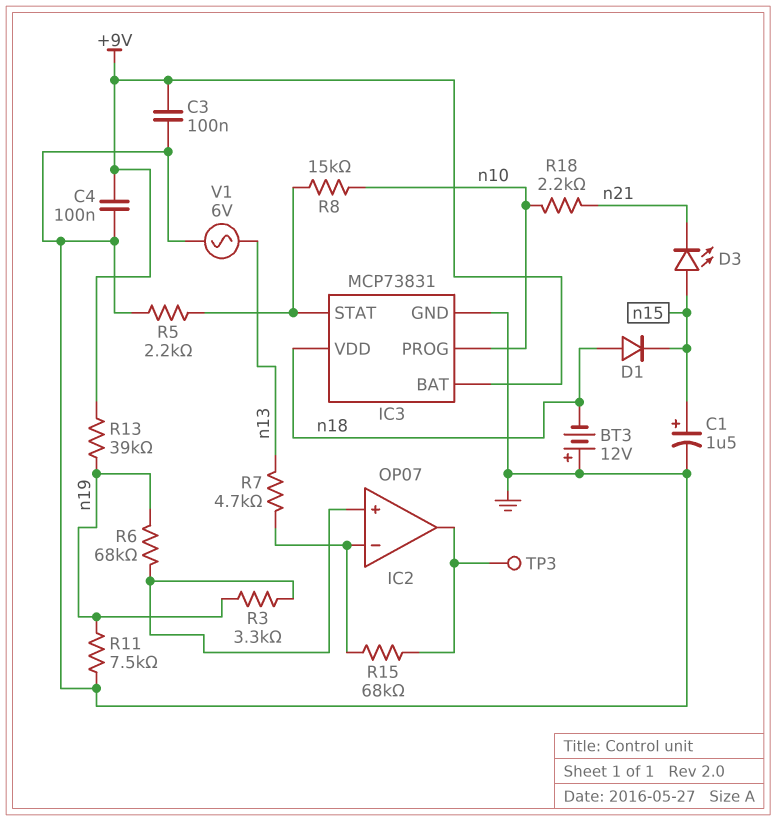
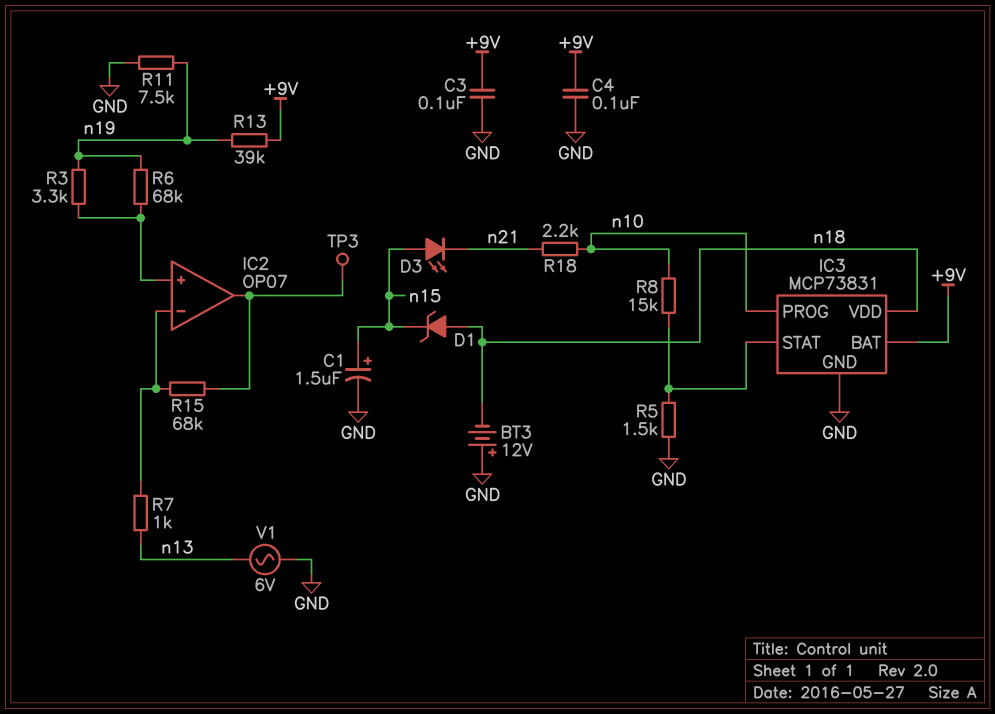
D1: diode (A n18, K n15) -> zener (A n18, K n15)
R5: 2.2k (GND, IC3/STAT) -> 1.5k (GND, IC3/STAT)
R7: 4.7k (IC2/in-, n13) -> 1k (IC2/in-, n13)

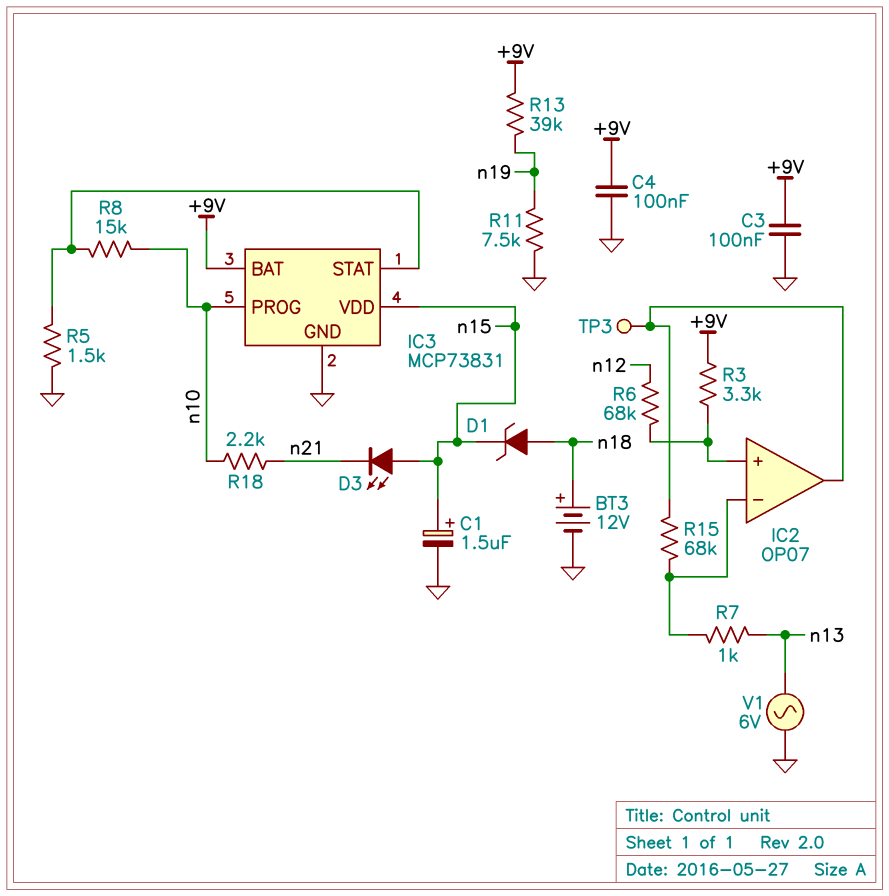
BT3: 12V (plus GND, minus n18) -> 12V (plus n18, minus GND)
IC3 pin VDD: n18 -> n15
R3: 3.3k (IC2/in+, n19) -> 3.3k (+9V, IC2/in+)
R6: 68k (IC2/in+, n19) -> 68k (IC2/in+, n12)

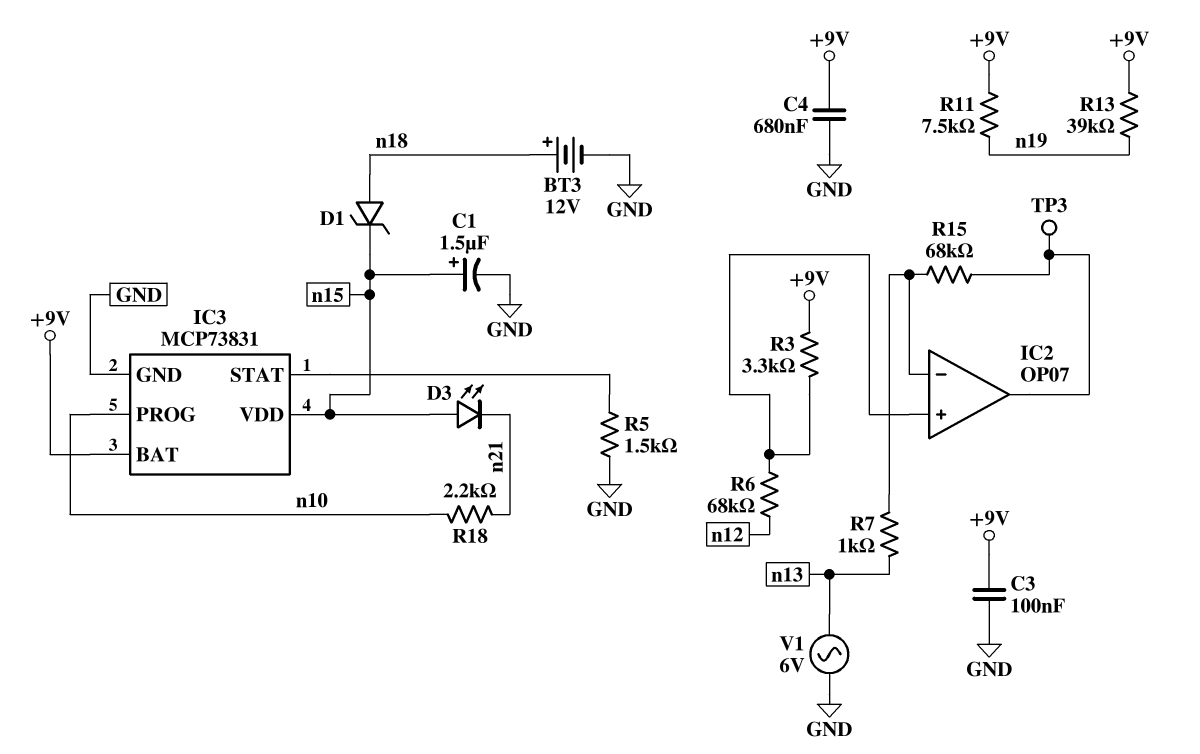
C4: 100nF (+9V, GND) -> 680nF (+9V, GND)
R8: 15k (IC3/STAT, n10) -> none
R11: 7.5k (GND, n19) -> 7.5k (+9V, n19)

